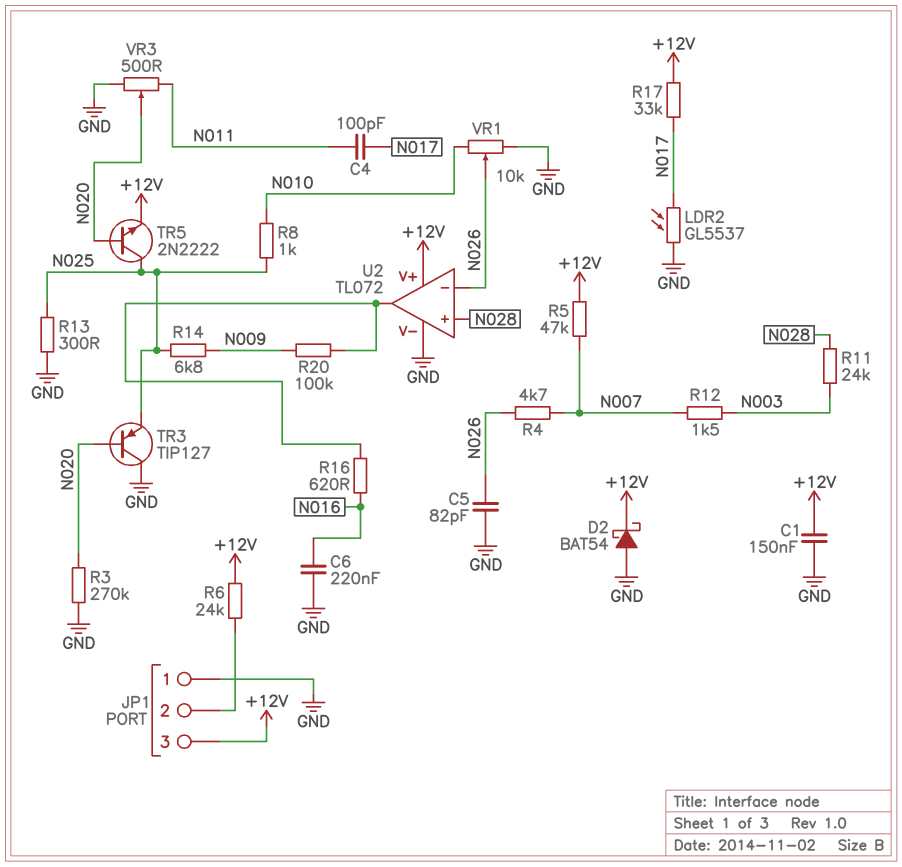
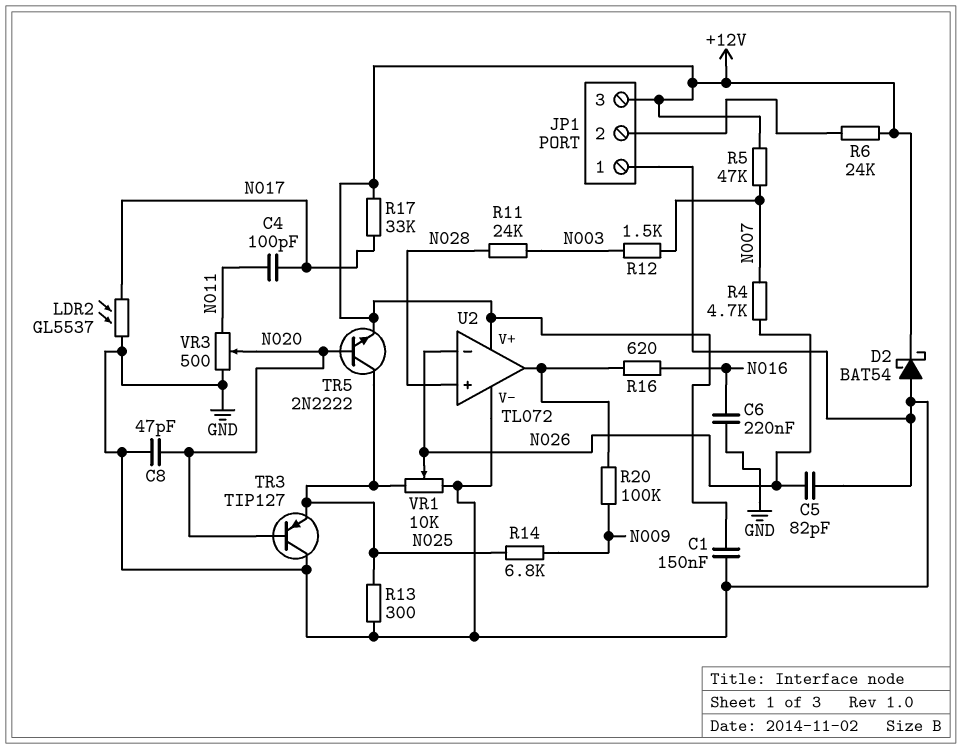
C8: none -> 47pF (GND, N020)
R3: 270k (GND, N020) -> none
R8: 1k (N010, N025) -> none
VR1: 10k (GND, N010, wiper N026) -> 10k (GND, N025, wiper N026)

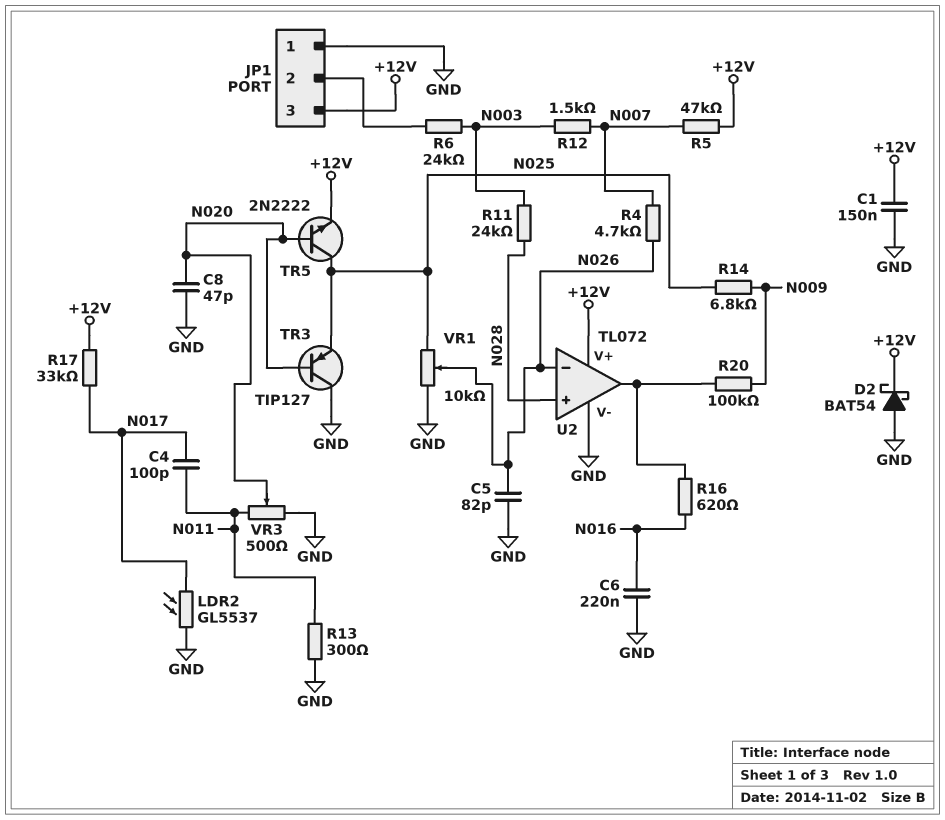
R6: 24k (+12V, JP1/2) -> 24k (JP1/2, N003)
R13: 300 (GND, N025) -> 300 (GND, N011)

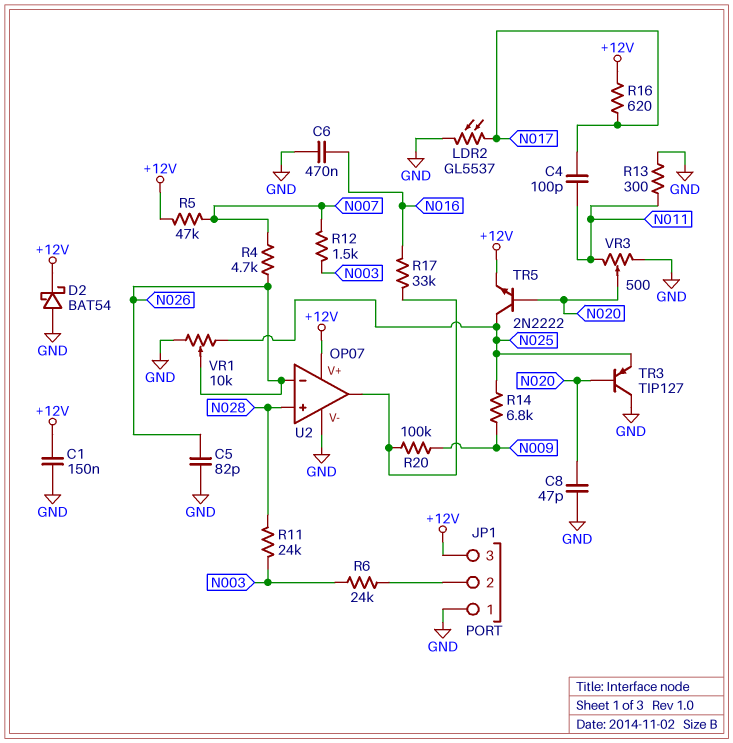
C6: 220nF (GND, N016) -> 470nF (GND, N016)
R16: 620 (N016, U2/out) -> 620 (+12V, N017)
R17: 33k (+12V, N017) -> 33k (N016, U2/out)
U2: TL072 -> OP07

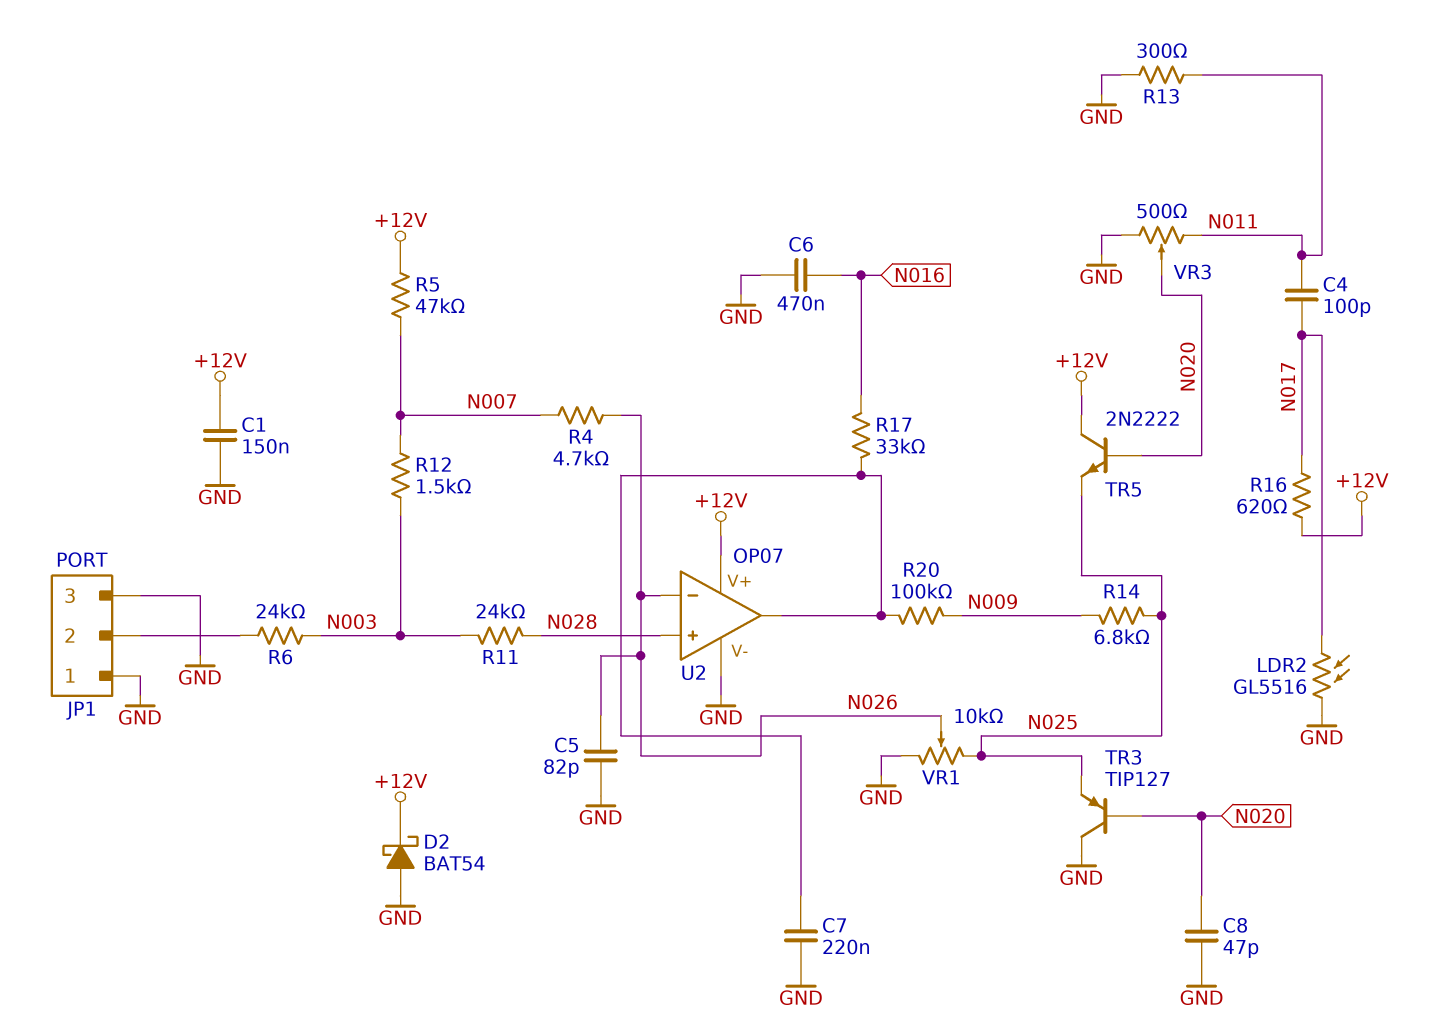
C7: none -> 220nF (GND, U2/out)
JP1 pin 3: +12V -> GND
LDR2: GL5537 (GND, N017) -> GL5516 (GND, N017)
TR5: NPN 2N2222 (B N020, C N025, E +12V) -> NPN 2N2222 (B N020, C +12V, E N025)

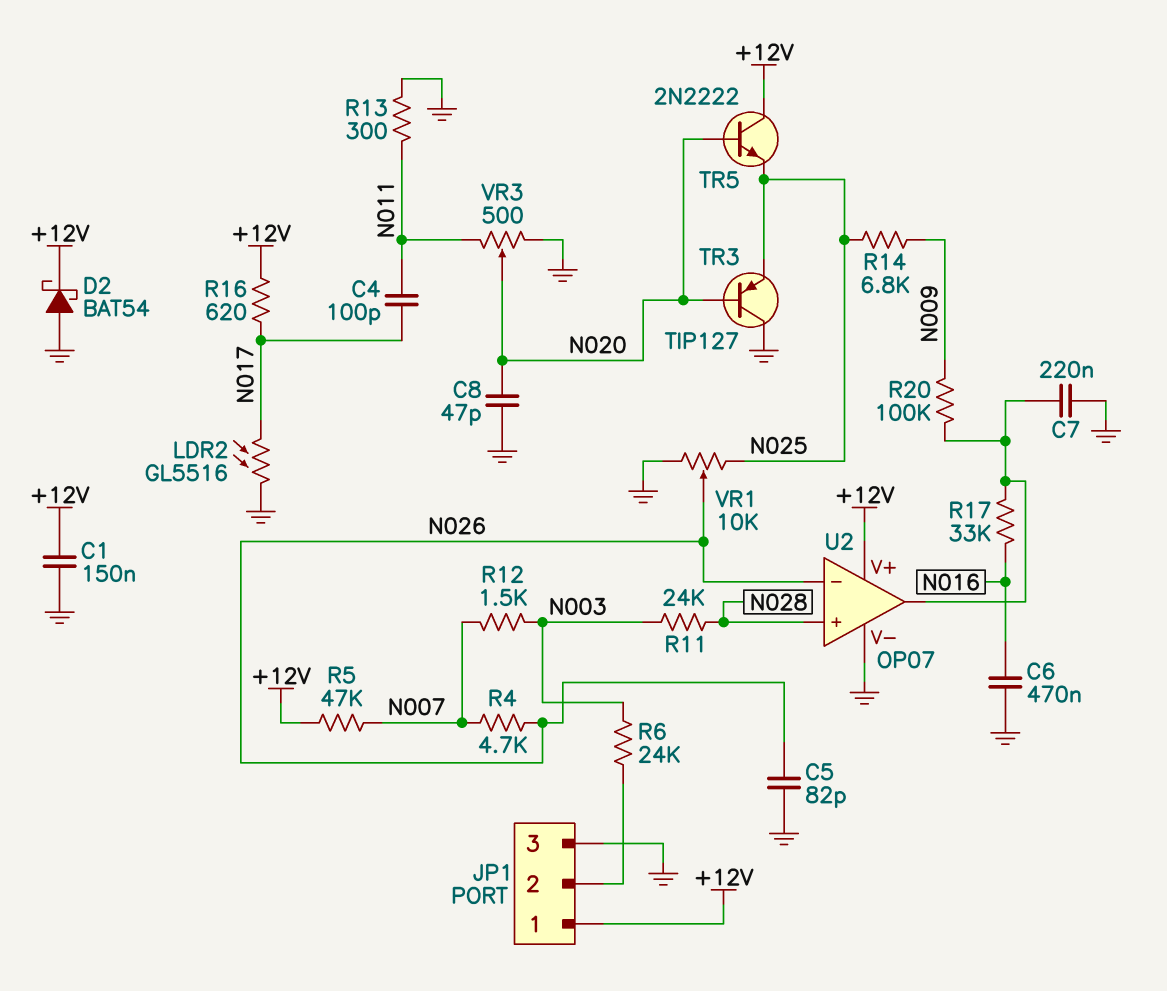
JP1 pin 1: GND -> +12V

